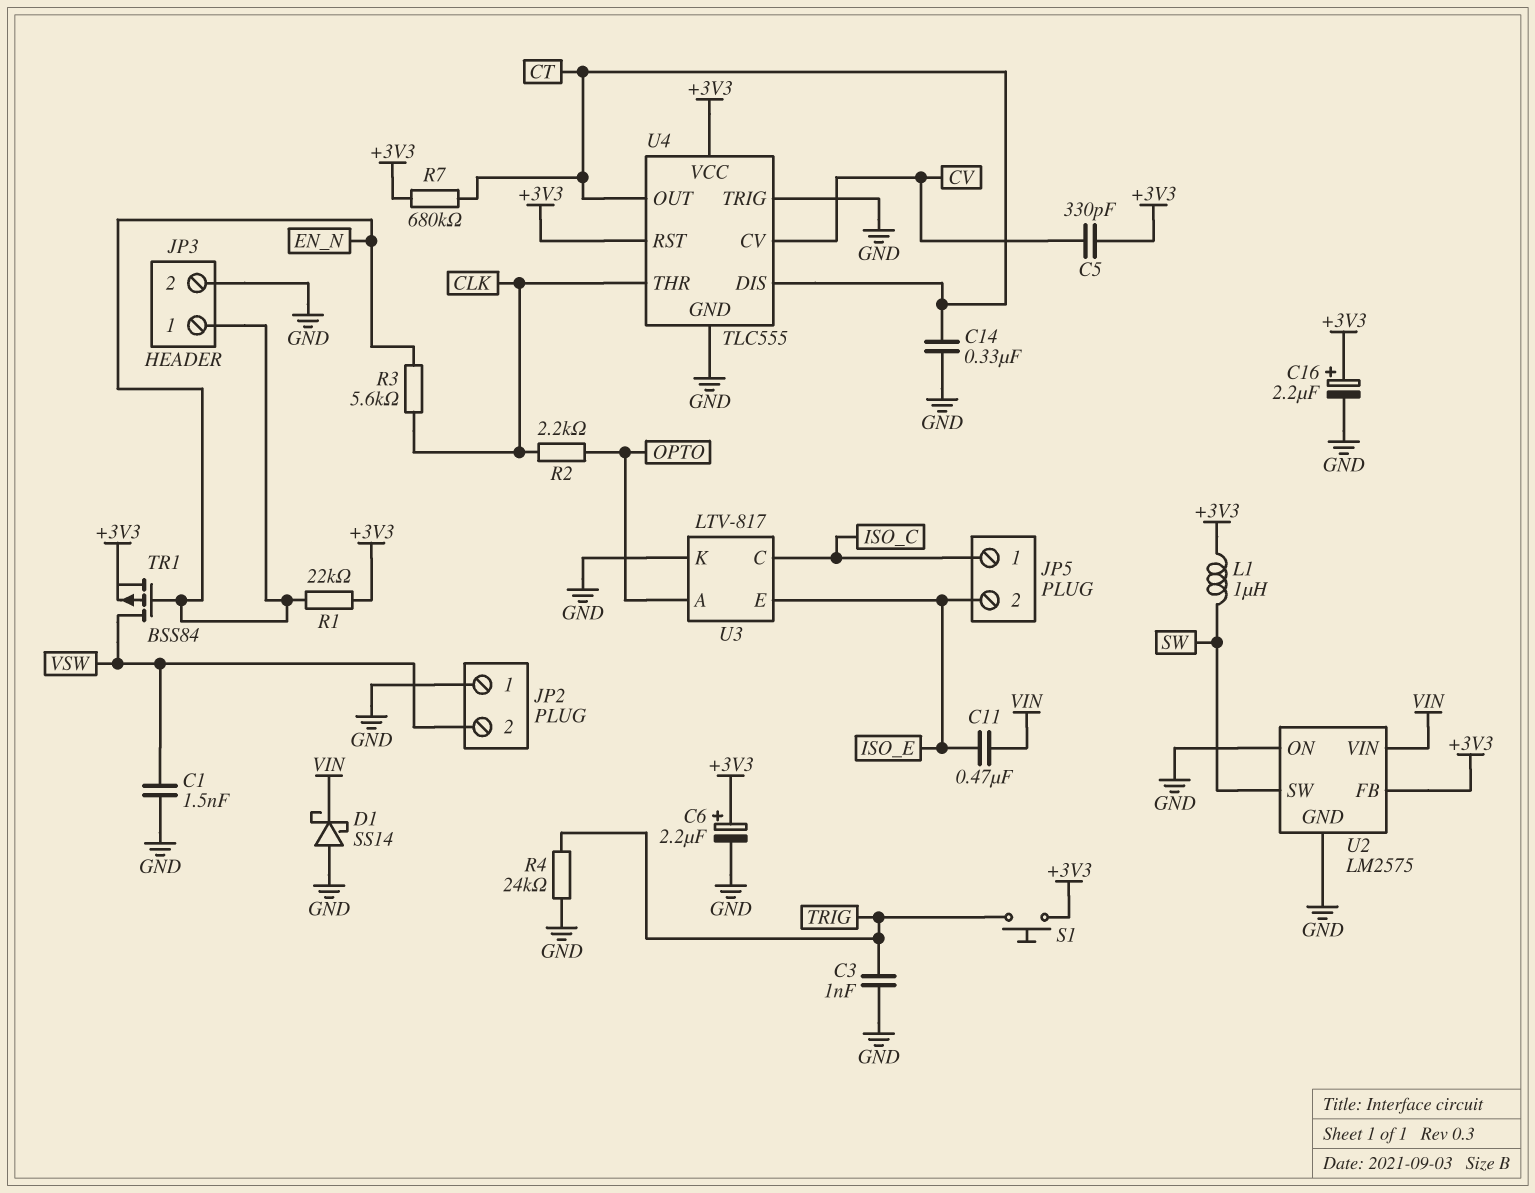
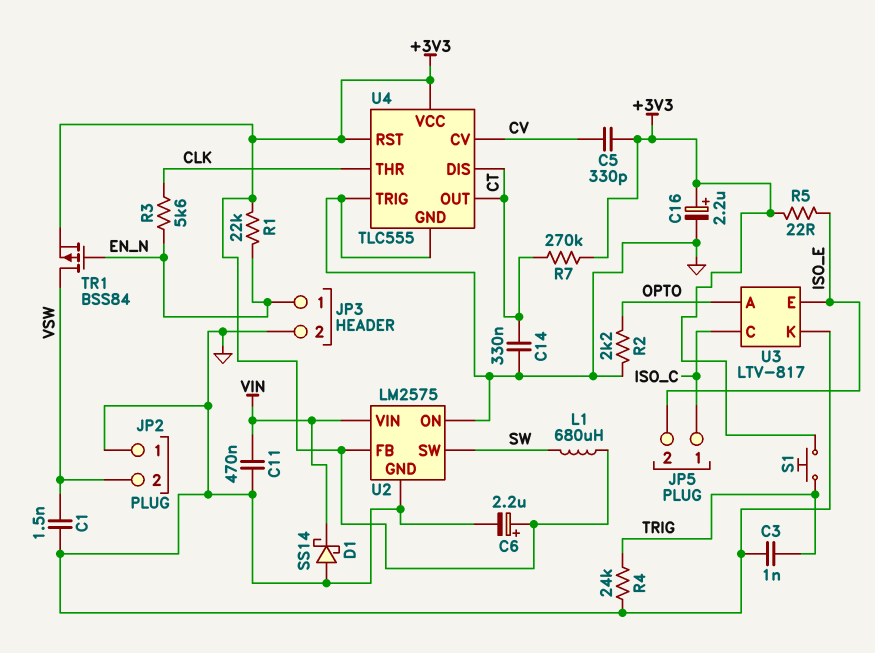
C11: 470nF (ISO_E, VIN) -> 470nF (GND, VIN)
L1: 1uH (+3V3, SW) -> 680uH (+3V3, SW)
R2: 2.2k (CLK, OPTO) -> 2.2k (GND, OPTO)
R5: none -> 22 (+3V3, ISO_E)
R7: 680k (+3V3, CT) -> 270k (+3V3, CT)

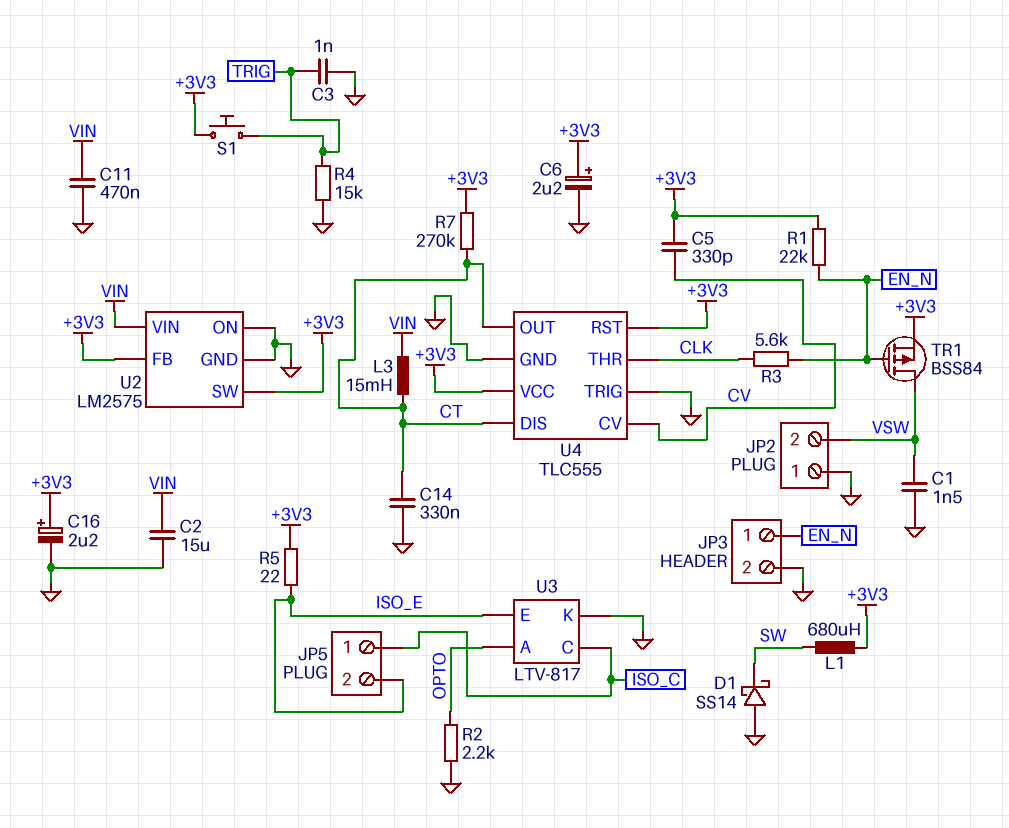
C2: none -> 15uF (GND, VIN)
D1: schottky SS14 (A GND, K VIN) -> schottky SS14 (A GND, K SW)
L3: none -> 15mH (CT, VIN)
R4: 24k (GND, TRIG) -> 15k (GND, TRIG)
U2 pin SW: SW -> +3V3

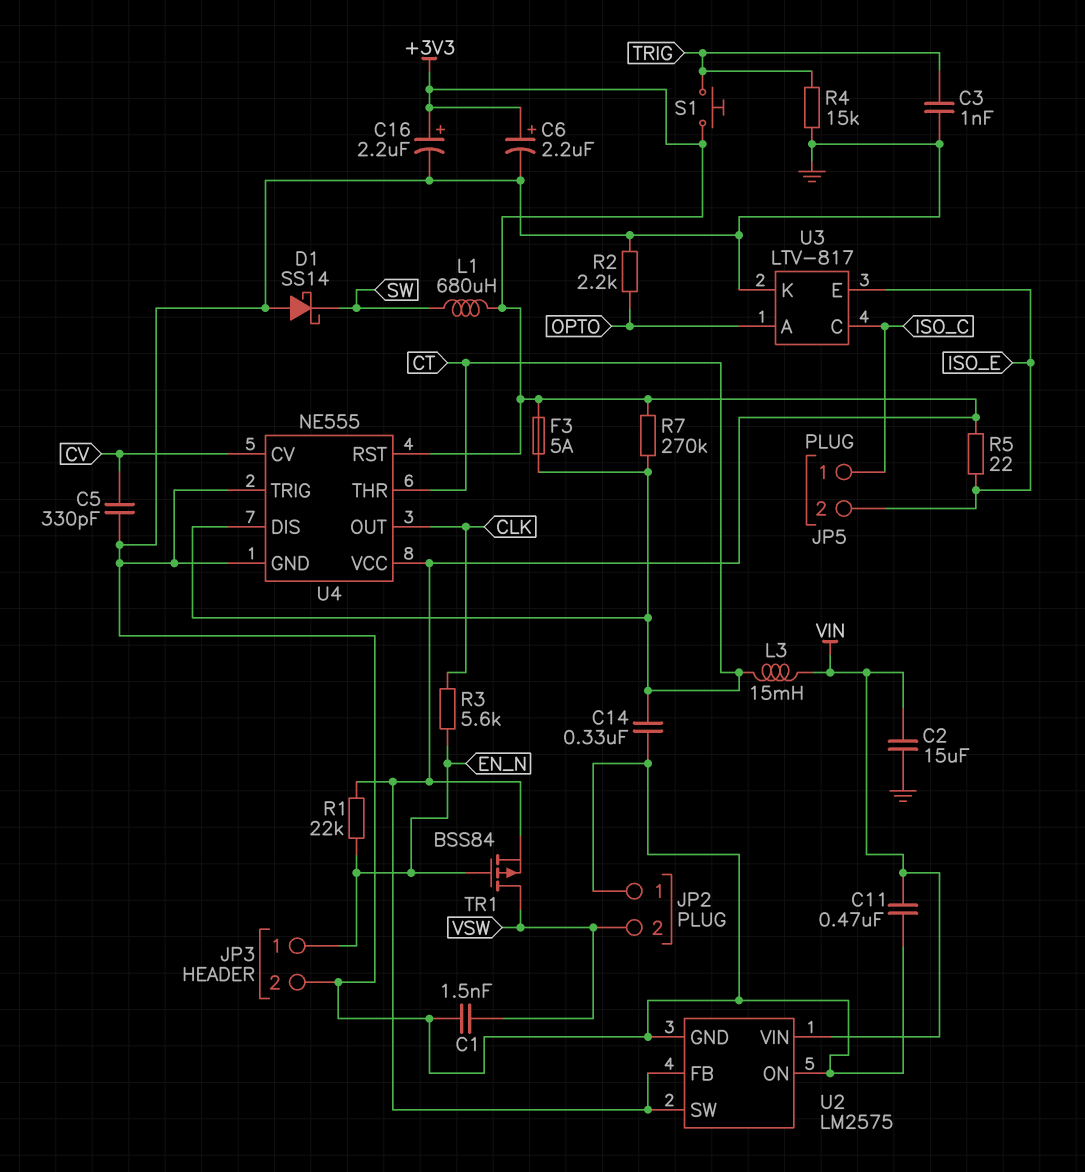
C5: 330pF (+3V3, CV) -> 330pF (CV, GND)
F3: none -> 5A (+3V3, CT)
U4: TLC555 -> NE555
U4 pin OUT: CT -> CLK
U4 pin THR: CLK -> CT

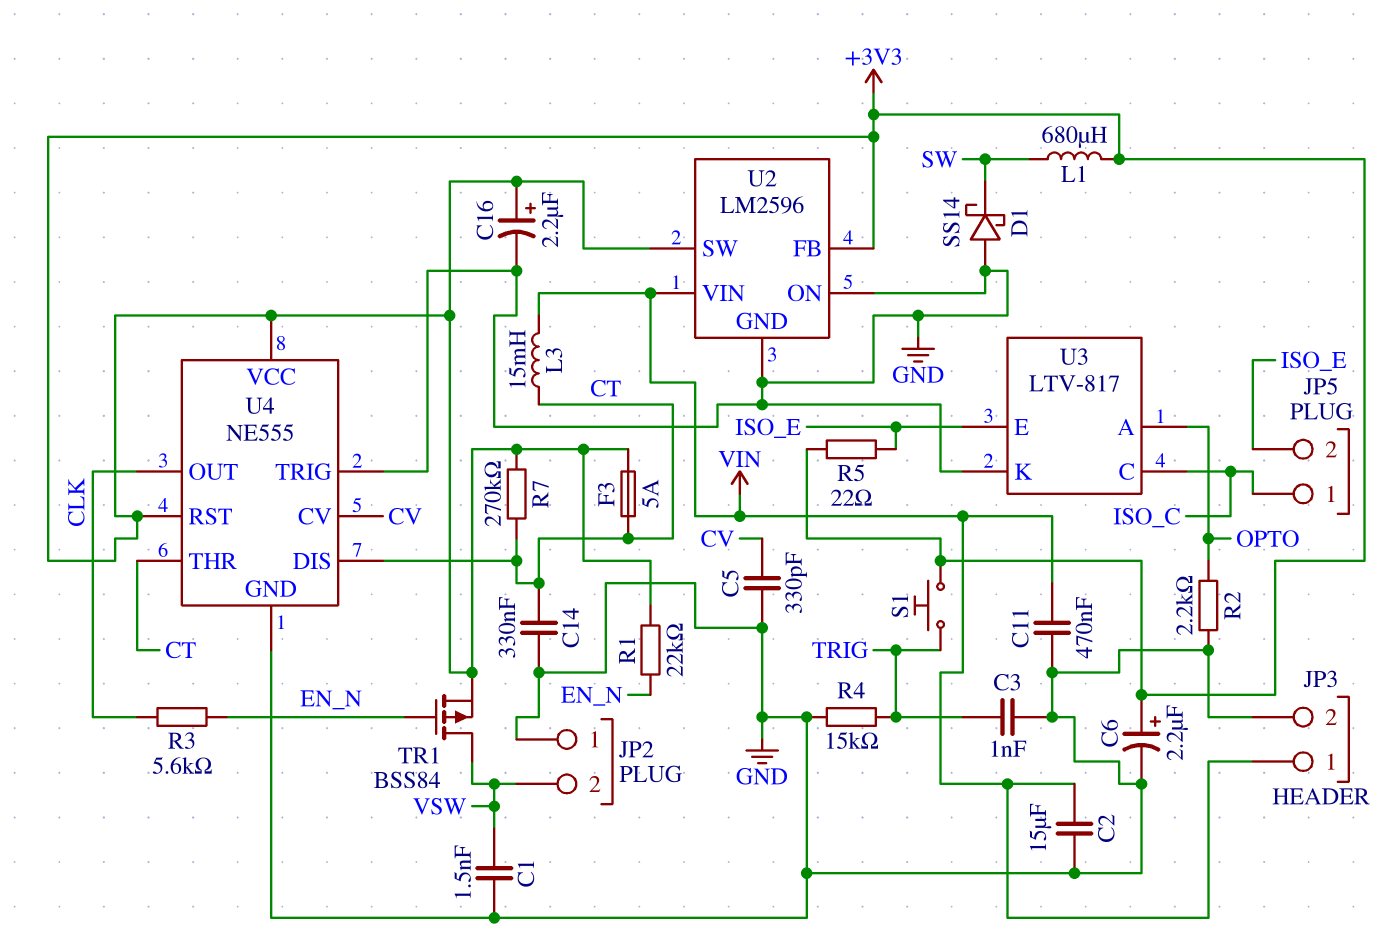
JP3 pin 1: EN_N -> VIN
U2: LM2575 -> LM2596

